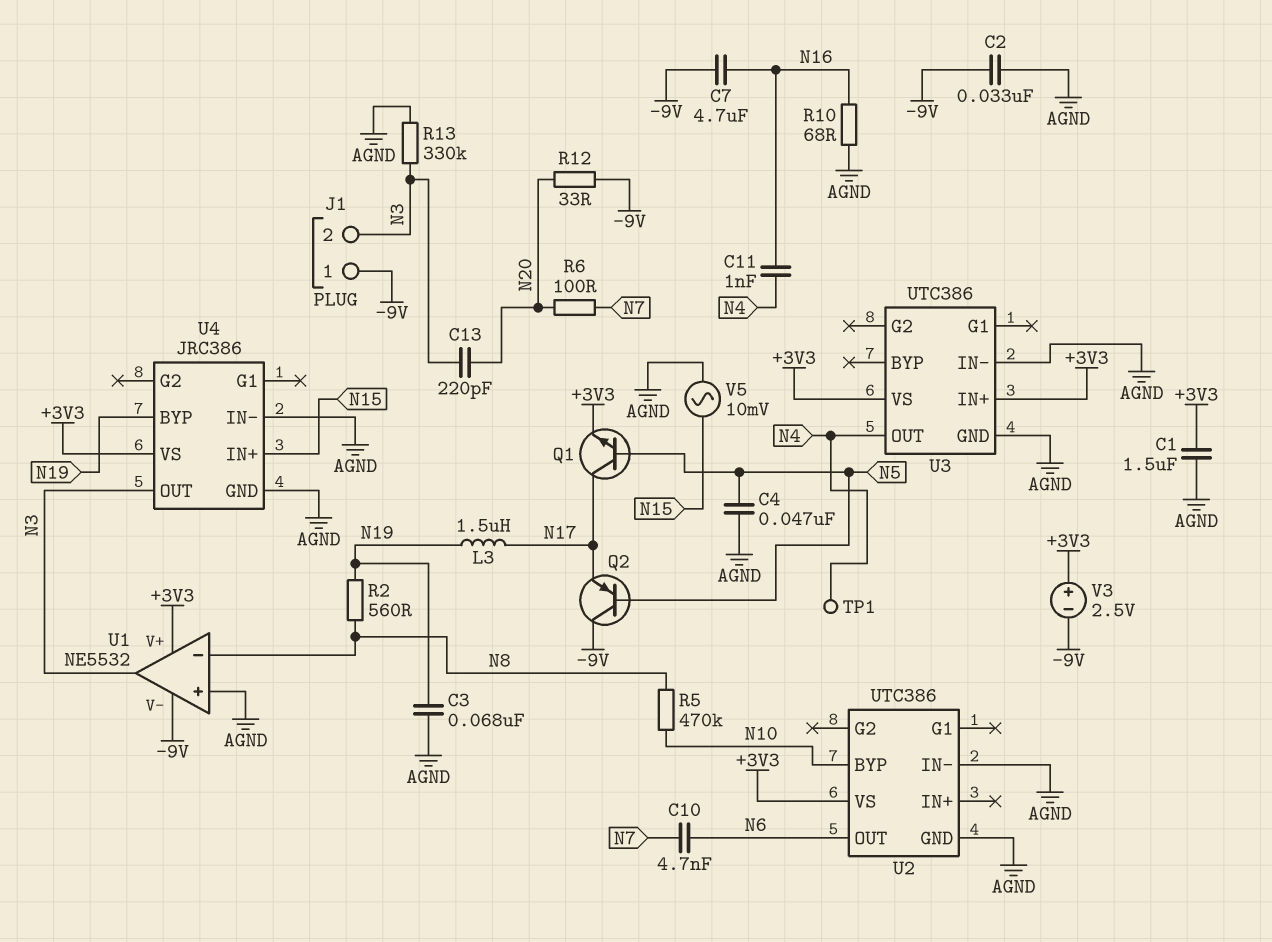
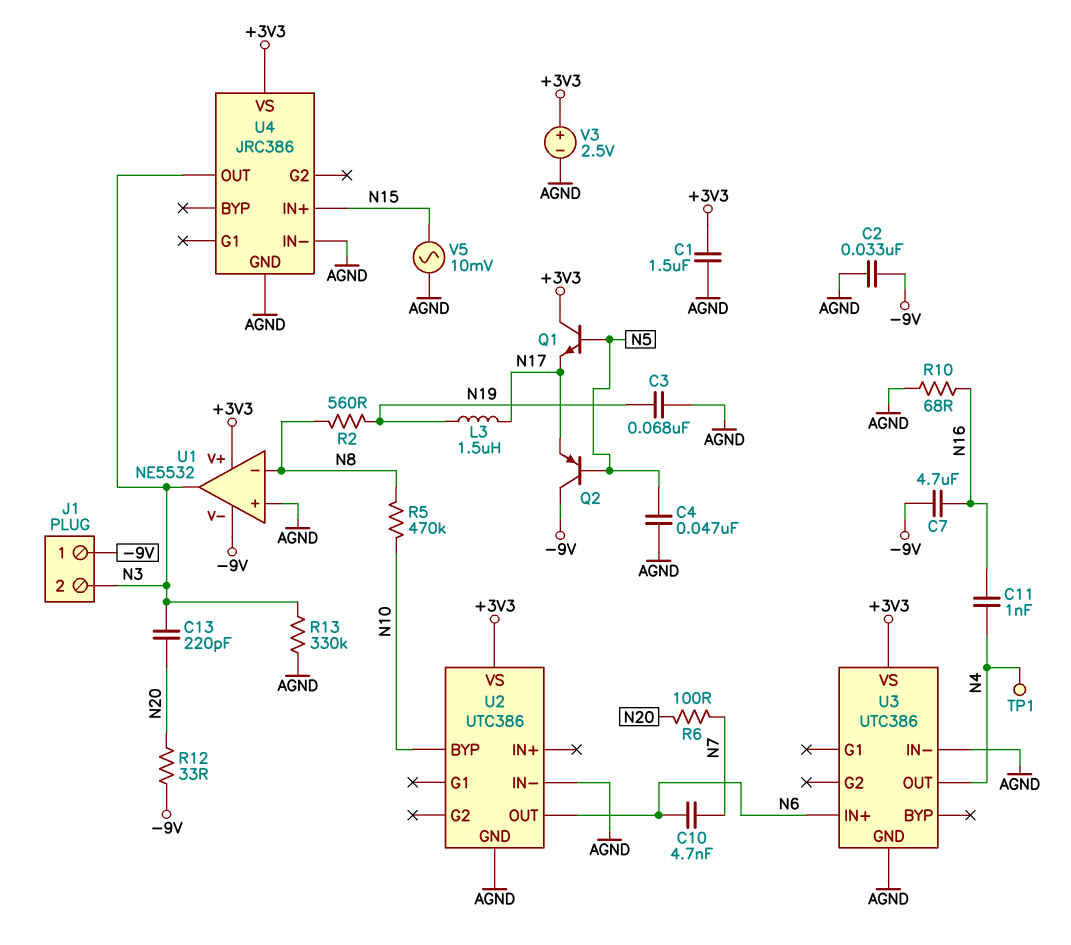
Q1: NPN (B N5, C N17, E +3V3) -> NPN (B N5, C +3V3, E N17)
U3 pin IN+: +3V3 -> N6
U4 pin BYP: N19 -> none
V3: 2.5V (plus +3V3, minus -9V) -> 2.5V (plus +3V3, minus AGND)

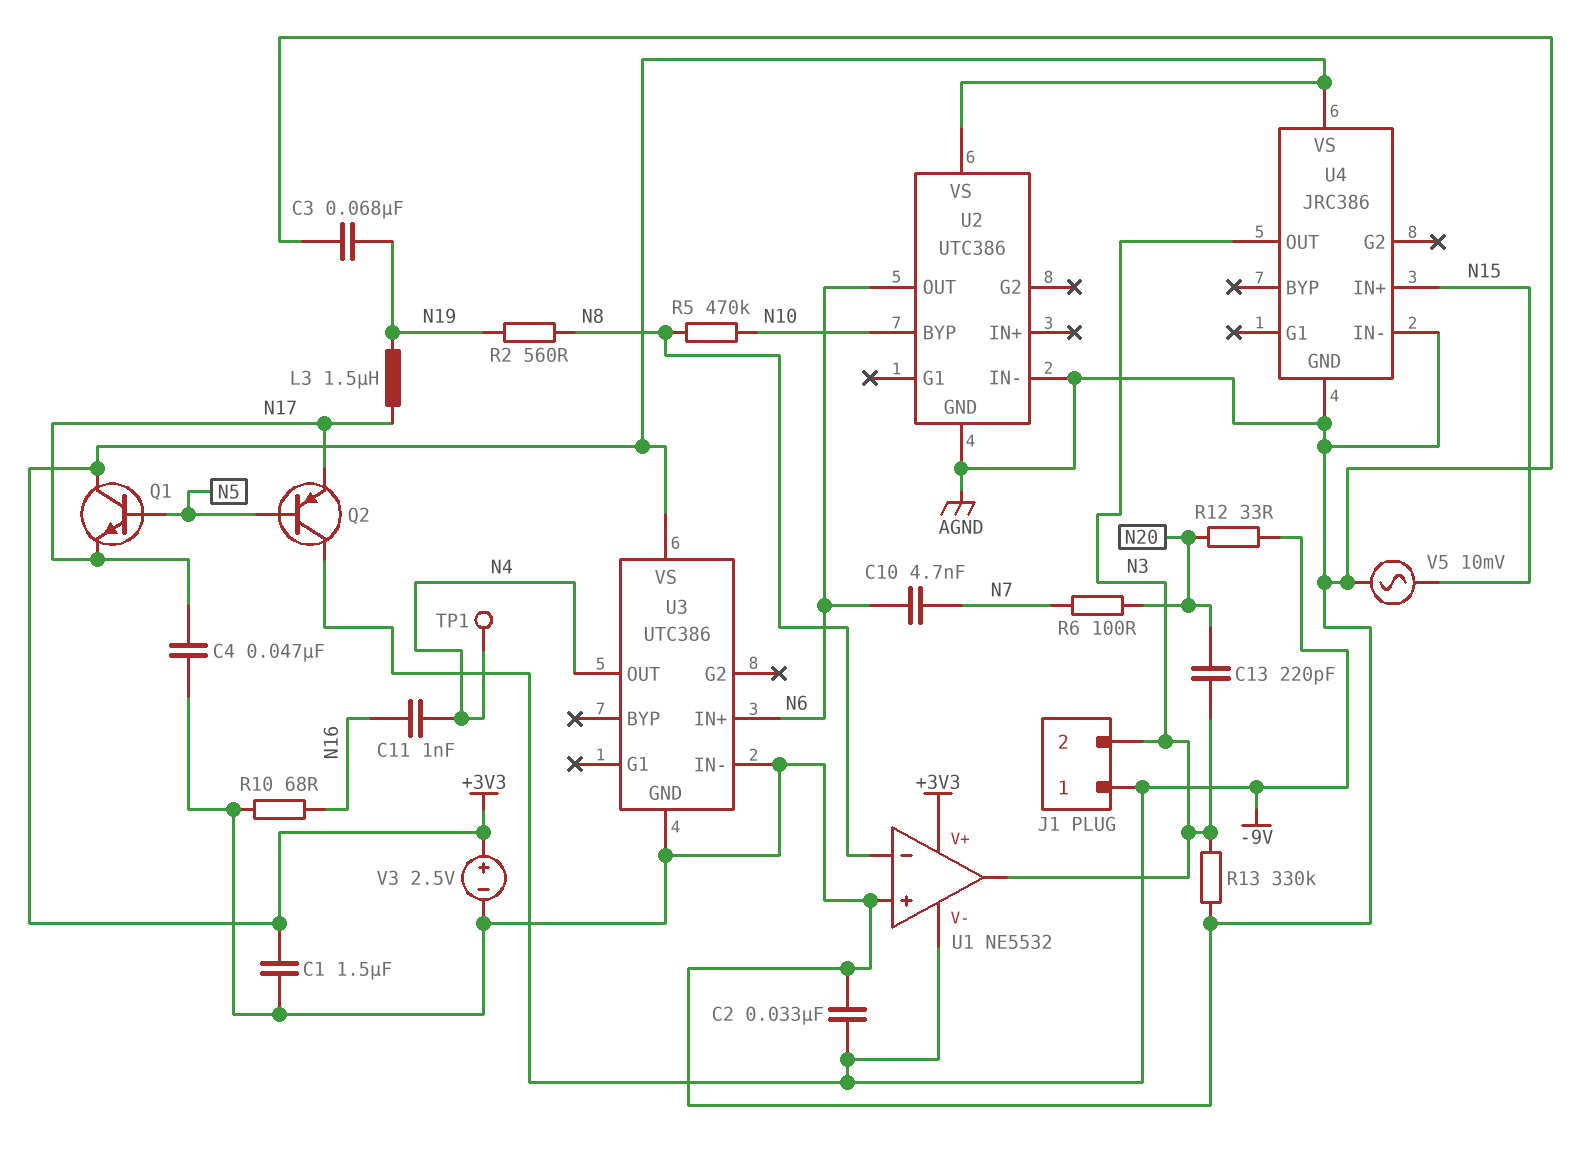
C4: 47nF (AGND, N5) -> 47nF (AGND, N17)
C7: 4.7uF (-9V, N16) -> none

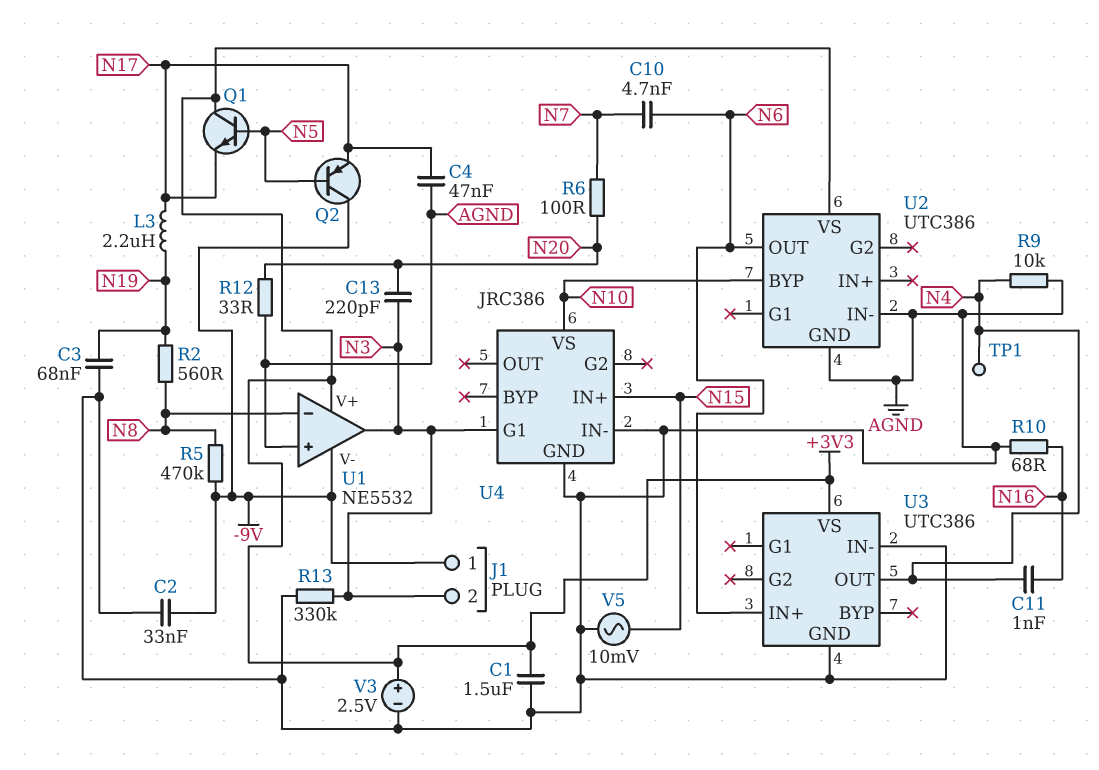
L3: 1.5uH (N17, N19) -> 2.2uH (N17, N19)
R5: 470k (N8, N10) -> 470k (-9V, N8)
R9: none -> 10k (AGND, N4)
R12: 33 (-9V, N20) -> 33 (AGND, N20)
U4 pin G1: none -> N3
U4 pin OUT: N3 -> none
U4 pin VS: +3V3 -> N10

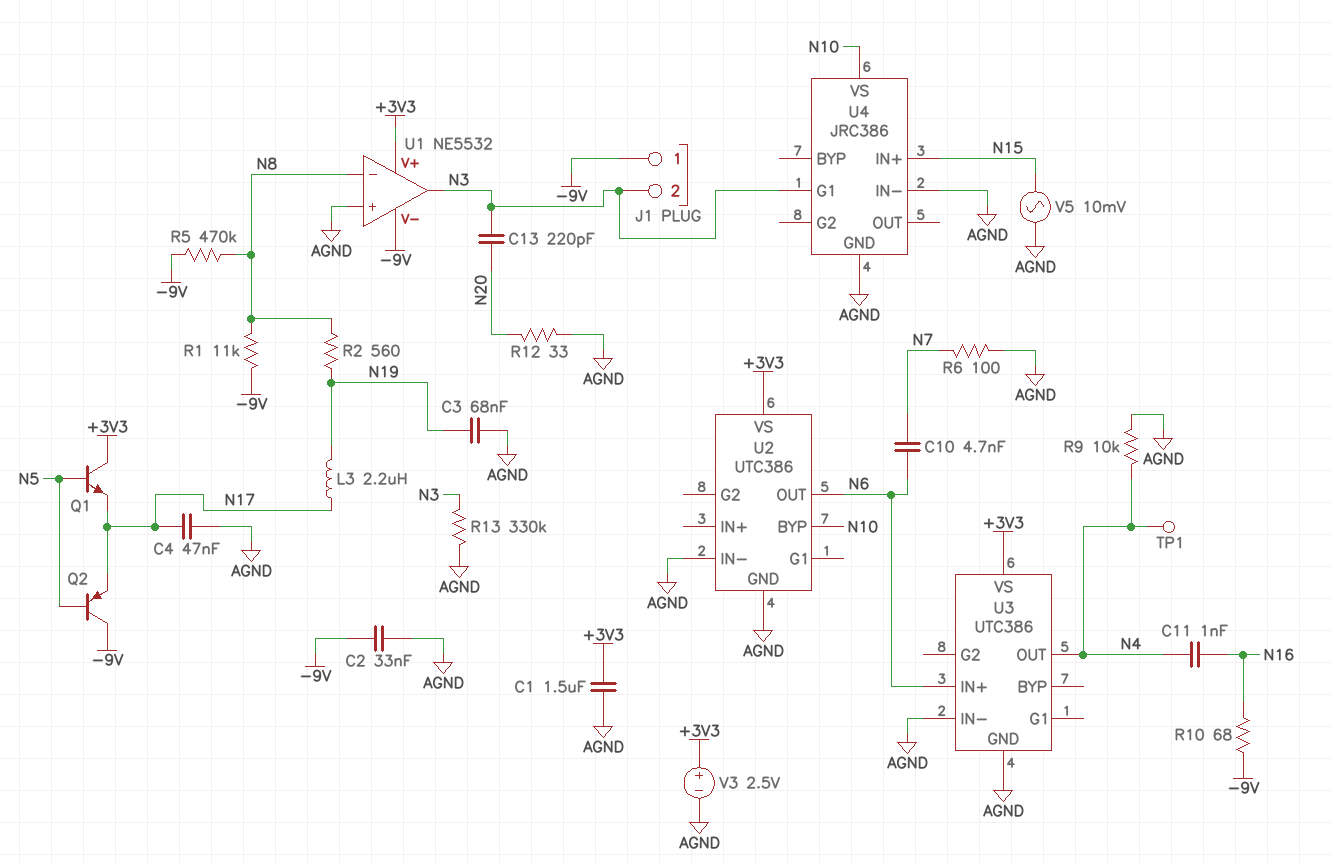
R1: none -> 11k (-9V, N8)
R6: 100 (N7, N20) -> 100 (AGND, N7)
R10: 68 (AGND, N16) -> 68 (-9V, N16)

